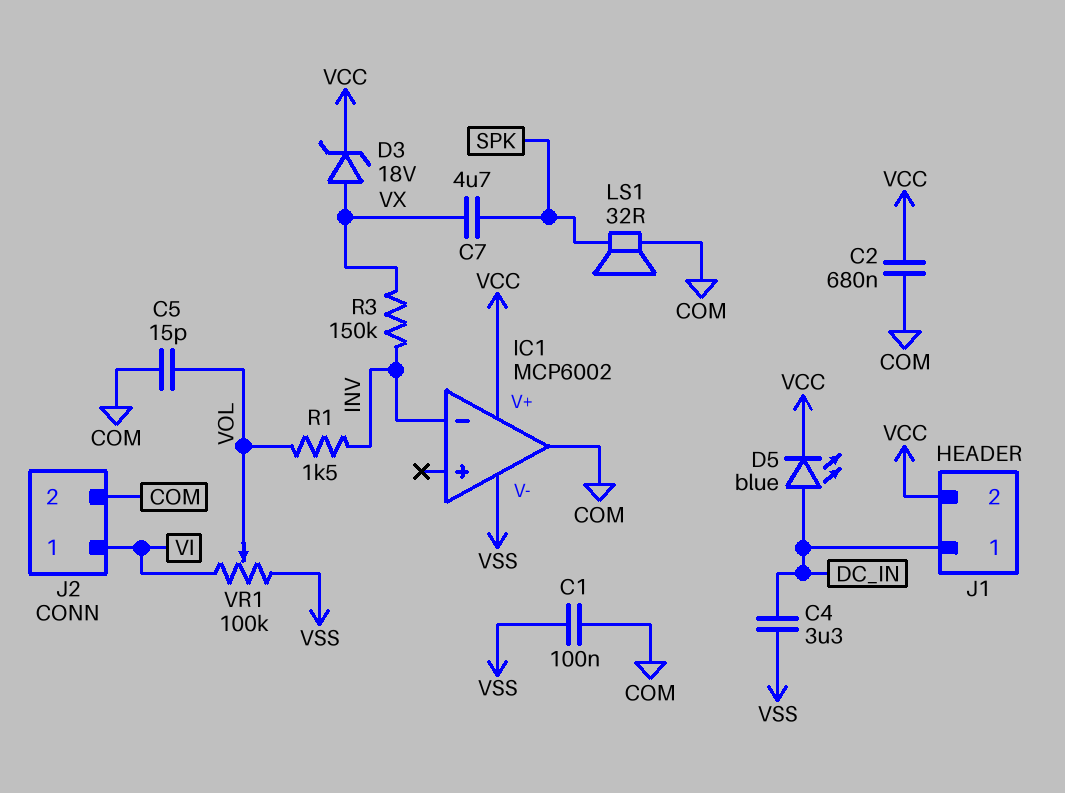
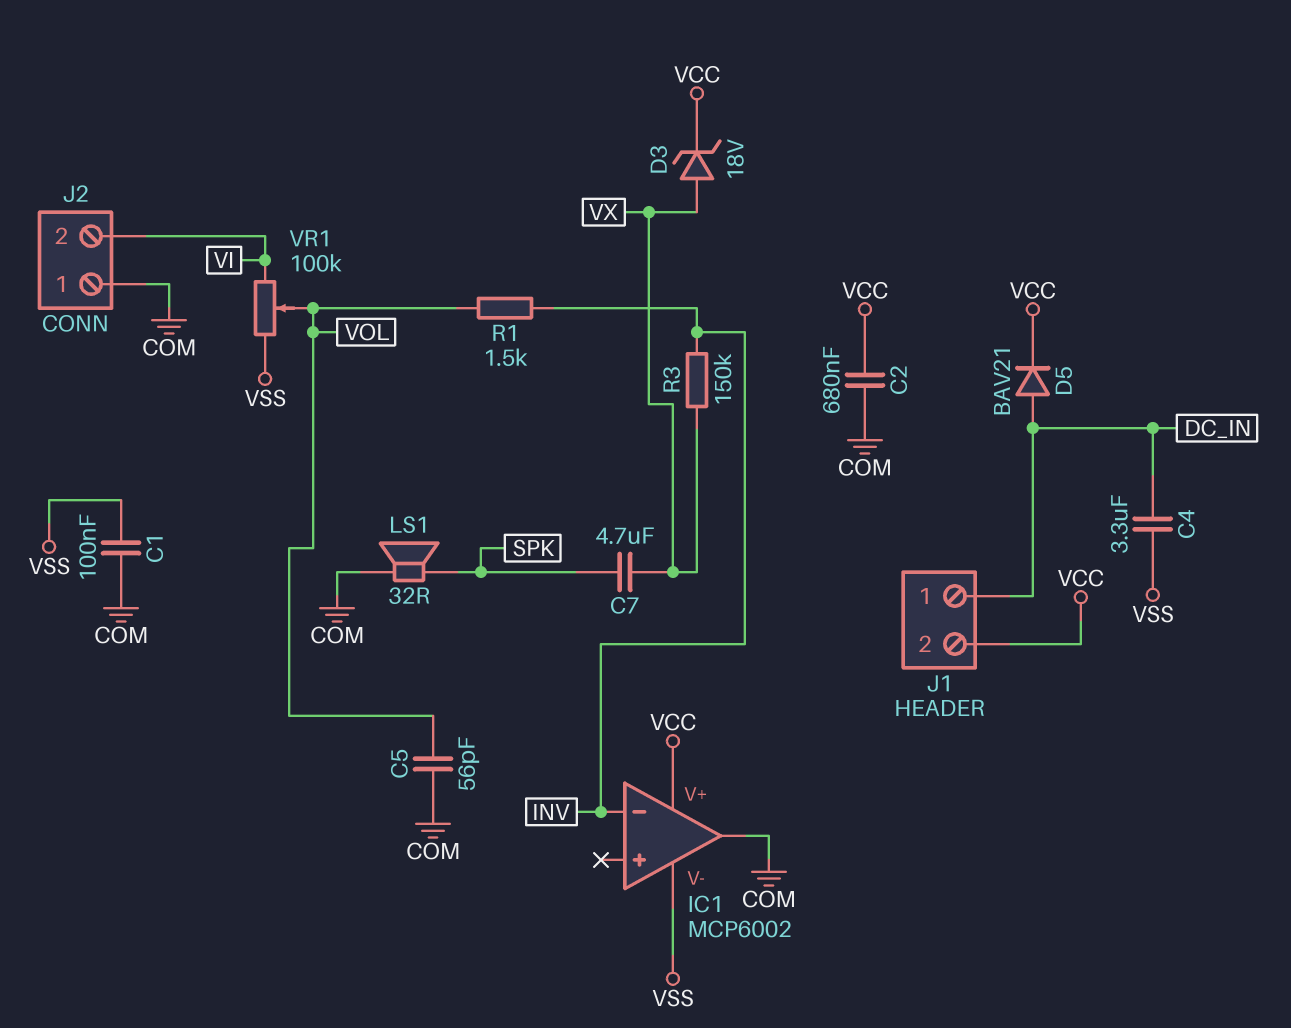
C5: 15pF (COM, VOL) -> 56pF (COM, VOL)
D5: LED blue (A DC_IN, K VCC) -> diode BAV21 (A DC_IN, K VCC)
J2 pin 1: VI -> COM
J2 pin 2: COM -> VI

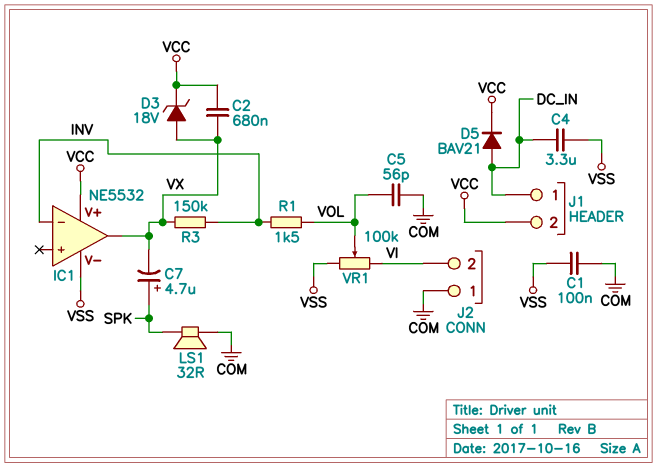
C2: 680nF (COM, VCC) -> 680nF (VCC, VX)
C7: 4.7uF (SPK, VX) -> 4.7uF (plus SPK, minus VX)
IC1: MCP6002 -> NE5532
IC1 pin out: COM -> VX

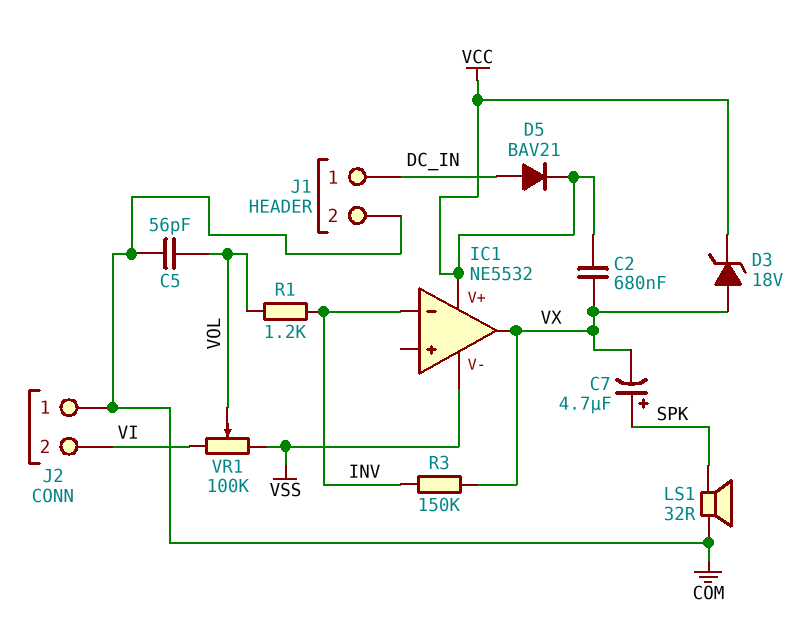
C1: 100nF (COM, VSS) -> none
C4: 3.3uF (DC_IN, VSS) -> none
J1 pin 2: VCC -> COM
R1: 1.5k (INV, VOL) -> 1.2k (INV, VOL)

